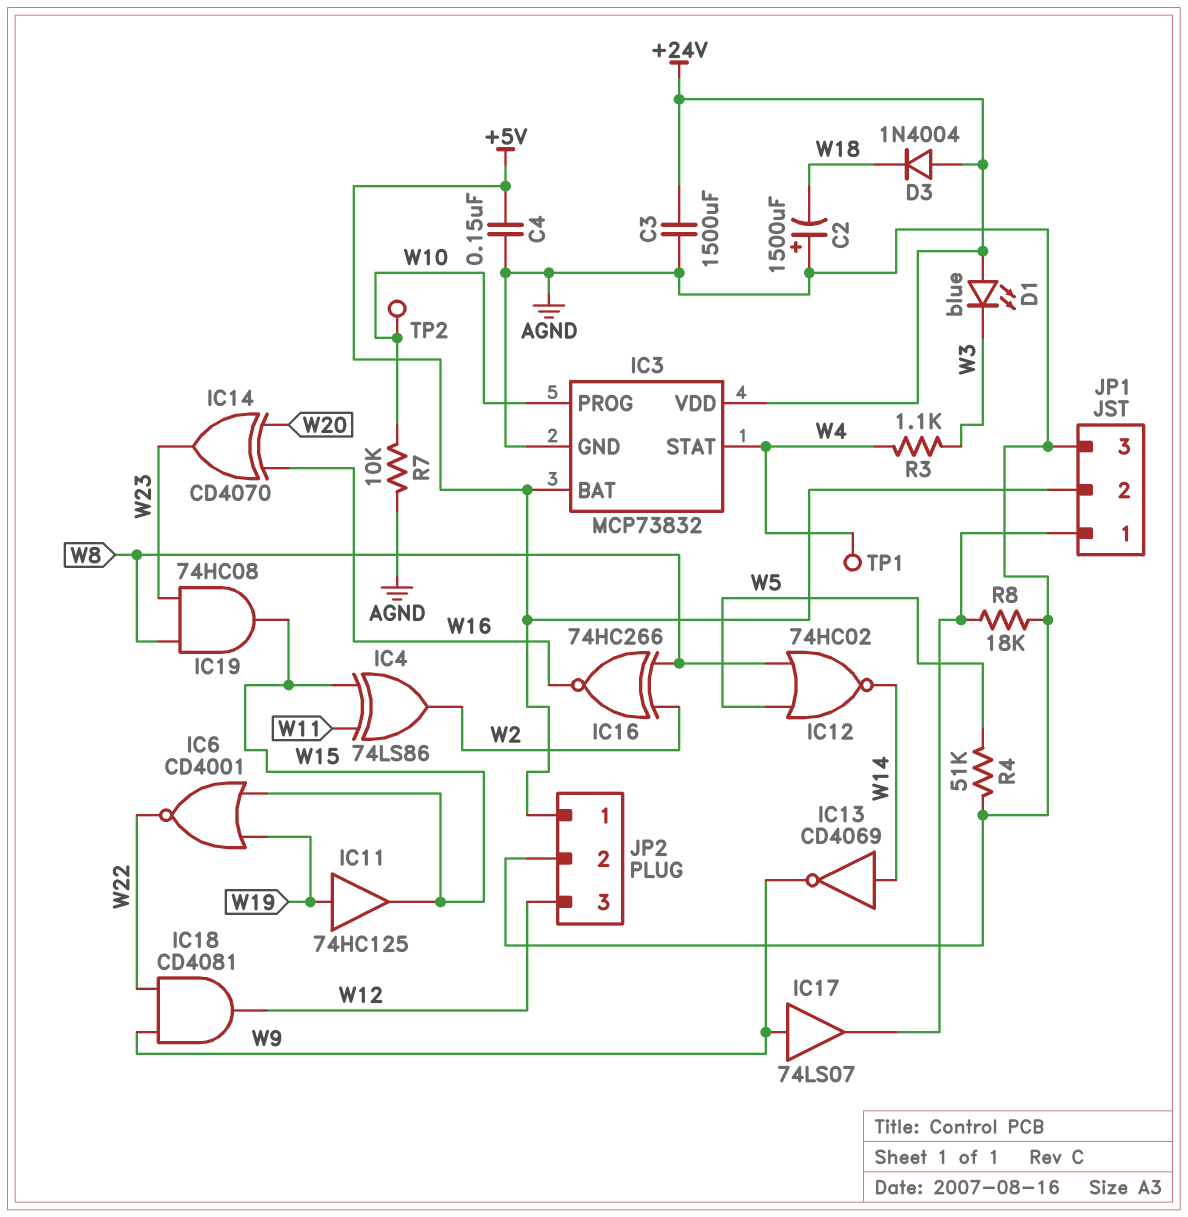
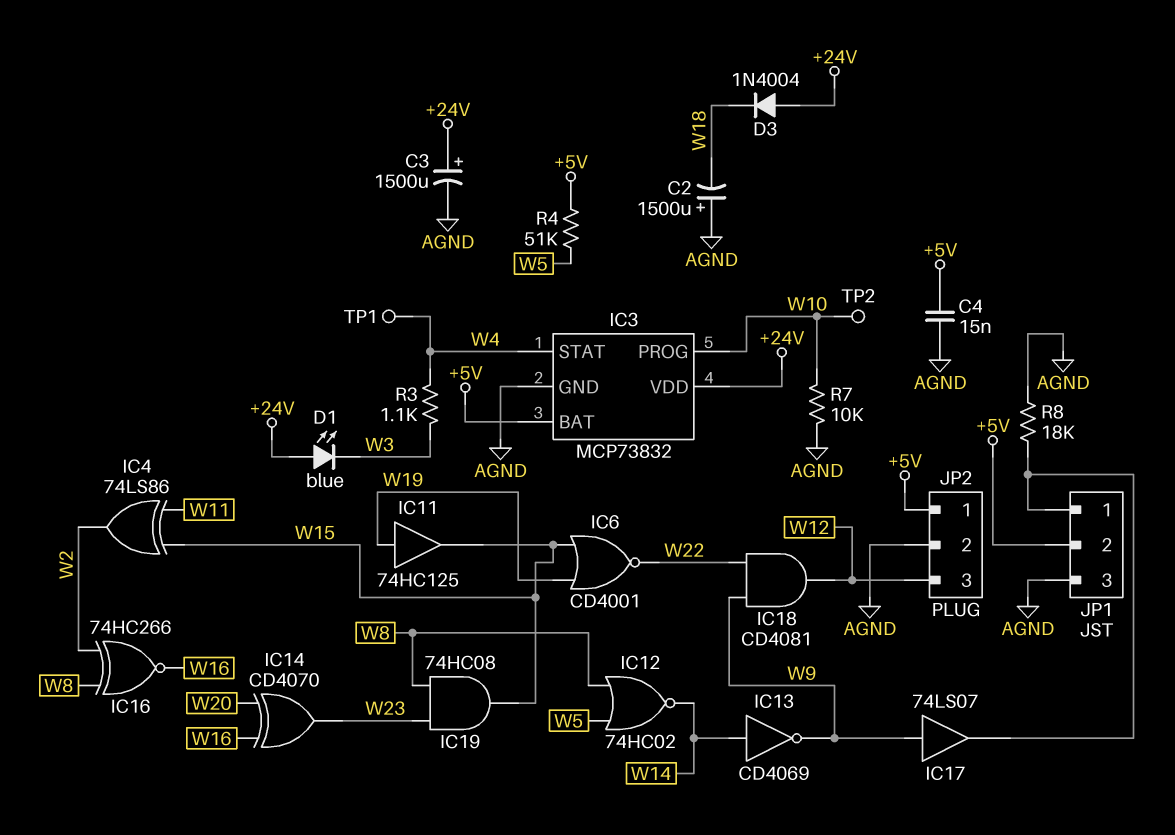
C3: 1500uF (+24V, AGND) -> 1500uF (plus +24V, minus AGND)
C4: 150nF (+5V, AGND) -> 15nF (+5V, AGND)
R4: 51k (AGND, W5) -> 51k (+5V, W5)

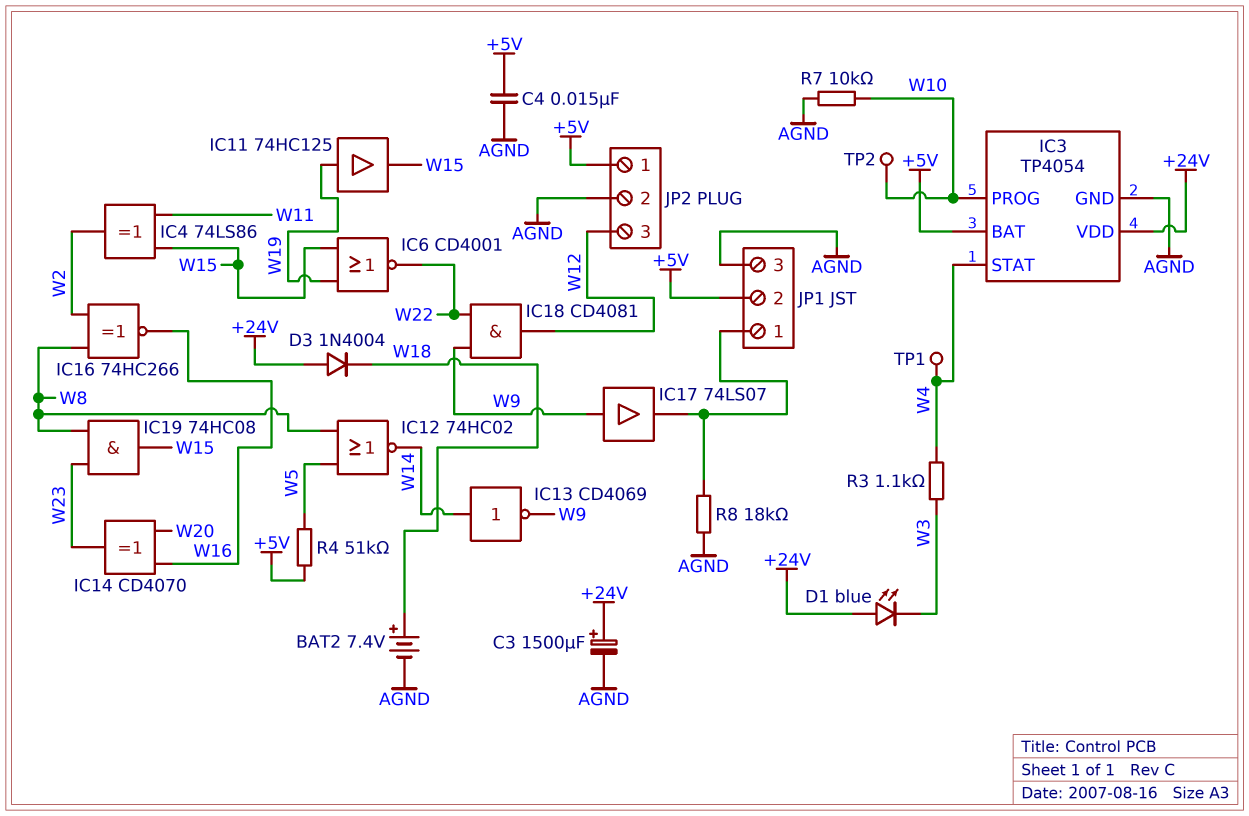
BAT2: none -> 7.4V (plus W18, minus AGND)
C2: 1500uF (plus AGND, minus W18) -> none
IC3: MCP73832 -> TP4054

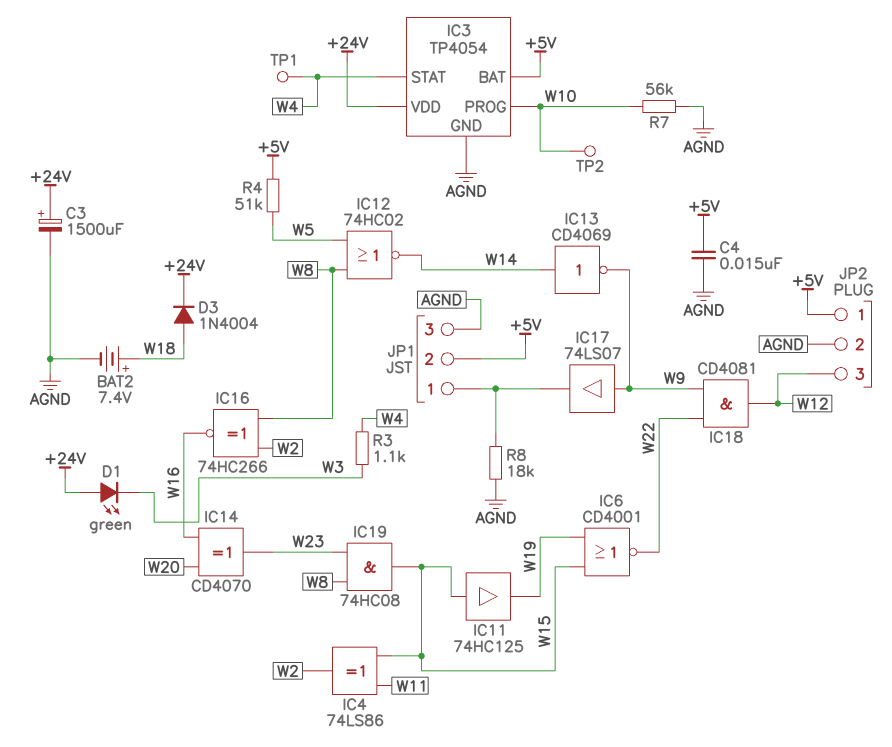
D1: LED blue (A +24V, K W3) -> LED green (A +24V, K W3)
D3: diode 1N4004 (A +24V, K W18) -> diode 1N4004 (A W18, K +24V)
IC11: buffer 74HC125 (in W19, out W15) -> buffer 74HC125 (in W15, out W19)
R7: 10k (AGND, W10) -> 56k (AGND, W10)

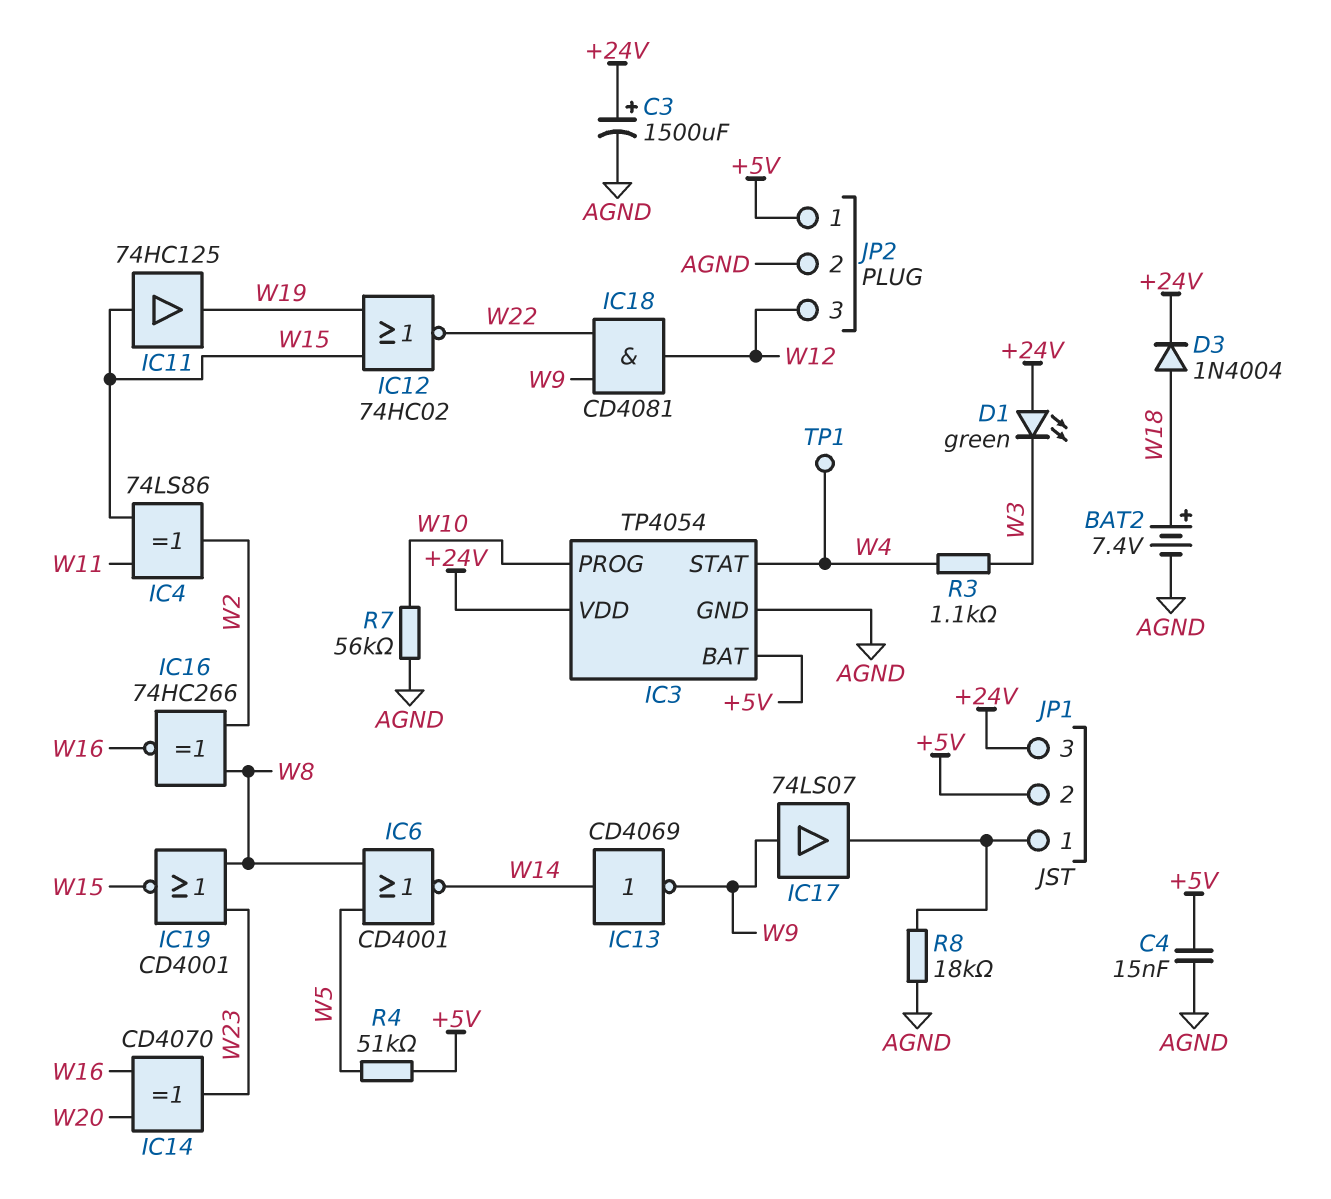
IC6: NOR CD4001 (in W15, in W19, out W22) -> NOR CD4001 (in W5, in W8, out W14)
IC12: NOR 74HC02 (in W5, in W8, out W14) -> NOR 74HC02 (in W15, in W19, out W22)
IC19: AND 74HC08 (in W8, in W23, out W15) -> NOR CD4001 (in W8, in W23, out W15)
JP1 pin 3: AGND -> +24V
TP2: test point (W10) -> none

